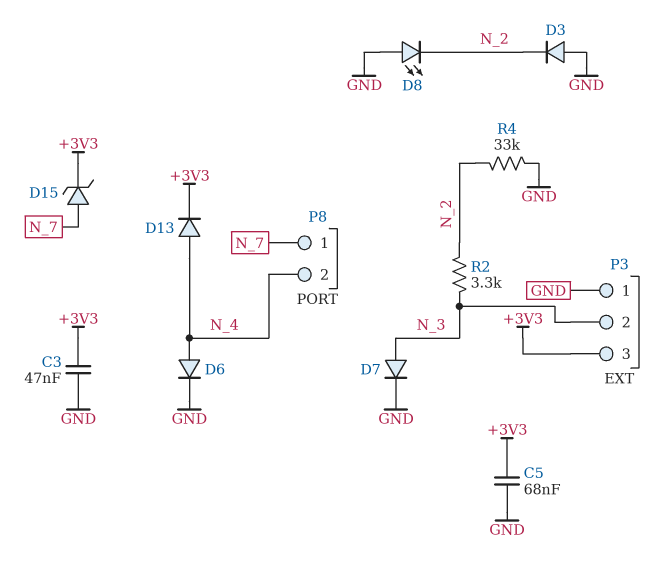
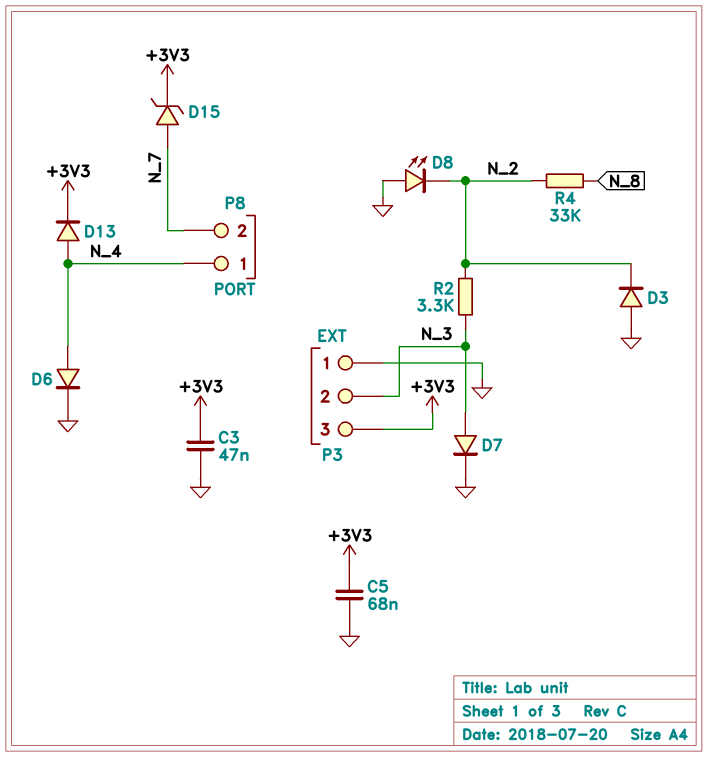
P8 pin 1: N_7 -> N_4
P8 pin 2: N_4 -> N_7
R4: 33k (GND, N_2) -> 33k (N_2, N_8)

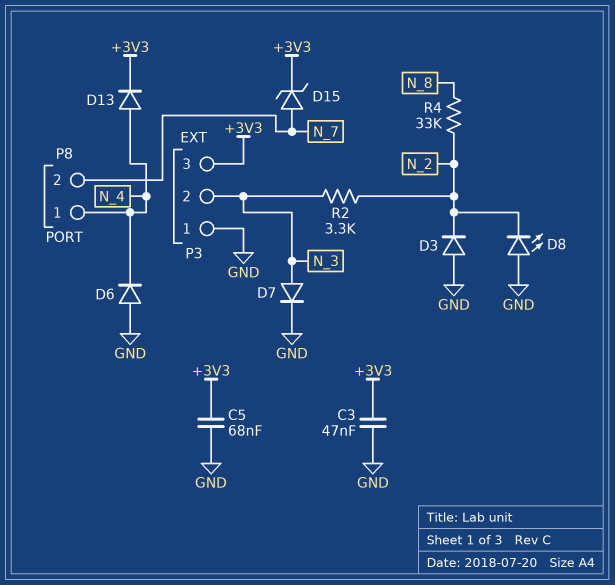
D6: diode (A N_4, K GND) -> diode (A GND, K N_4)

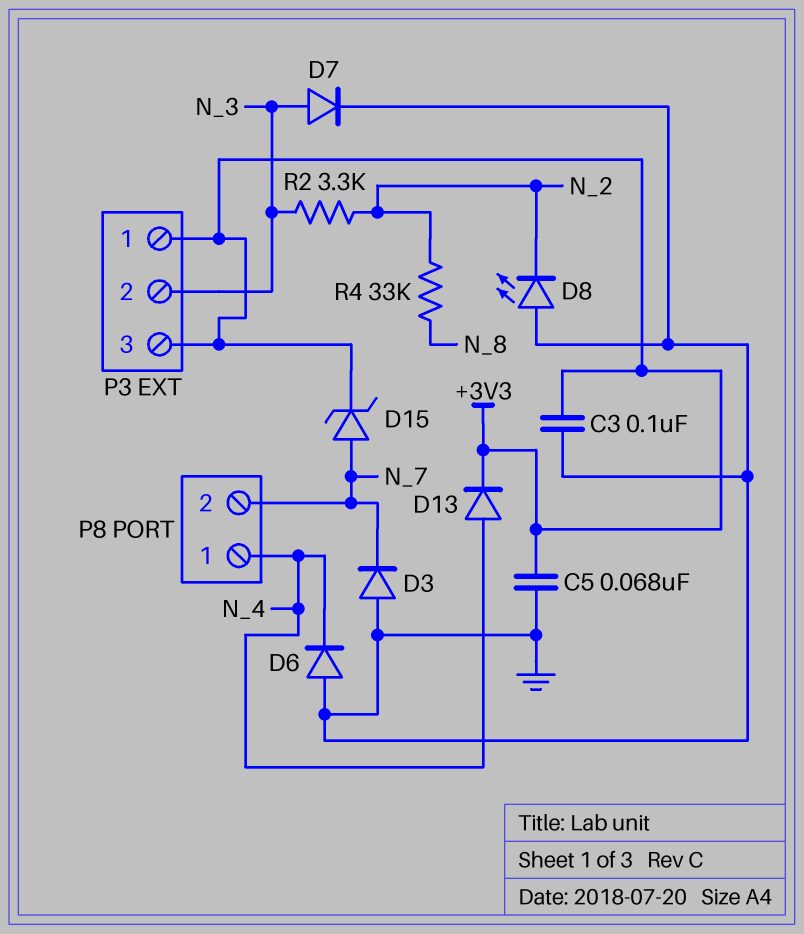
C3: 47nF (+3V3, GND) -> 100nF (+3V3, GND)
D3: diode (A GND, K N_2) -> diode (A GND, K N_7)
P3 pin 1: GND -> +3V3

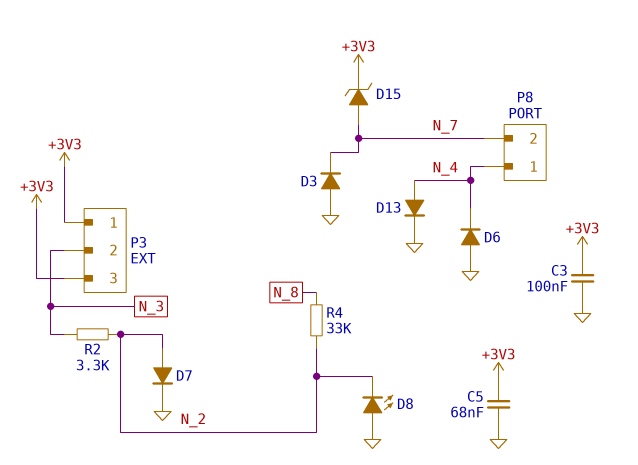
D7: diode (A N_3, K GND) -> diode (A N_2, K GND)
D13: diode (A N_4, K +3V3) -> diode (A N_4, K GND)

